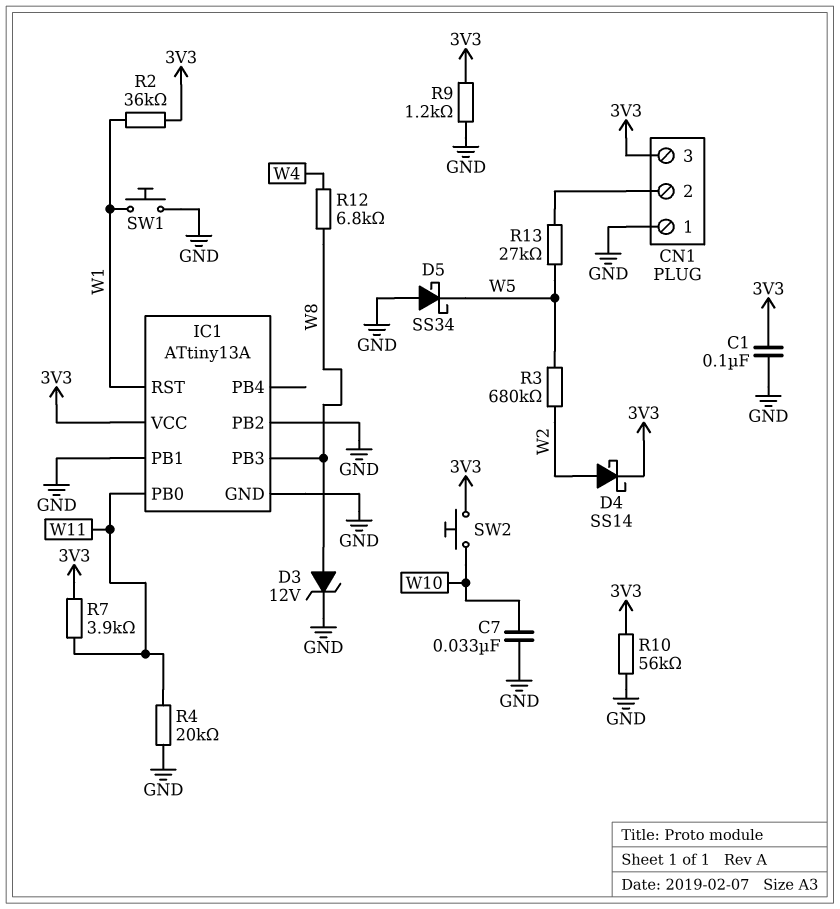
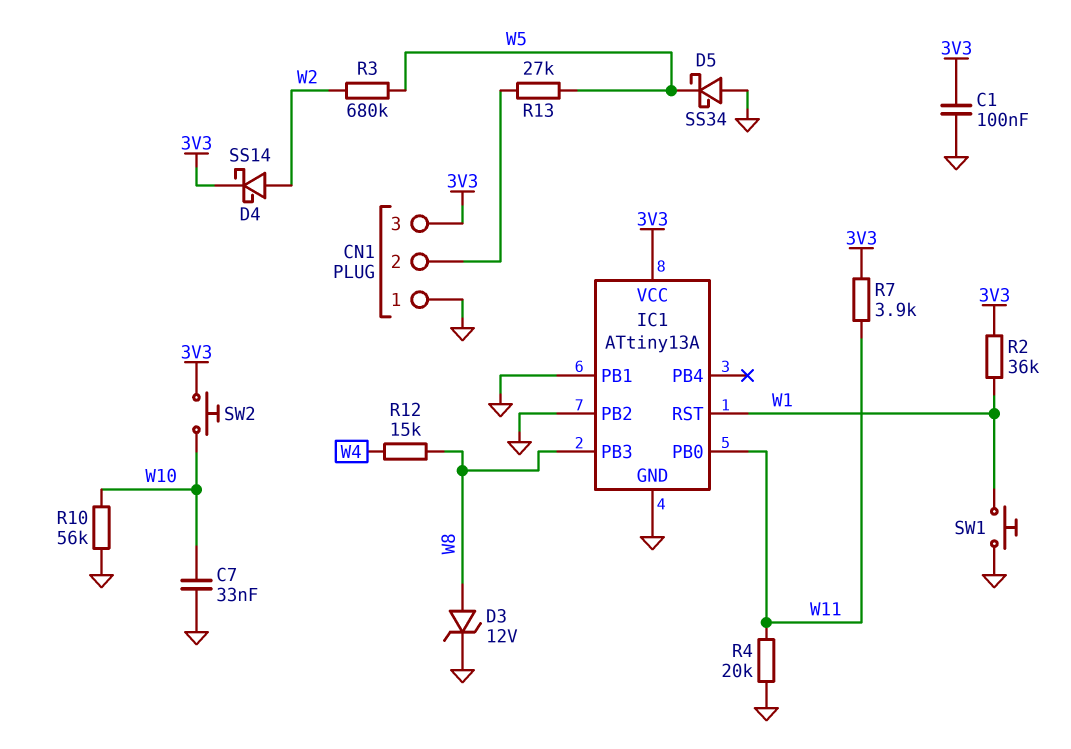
R9: 1.2k (3V3, GND) -> none
R10: 56k (3V3, GND) -> 56k (GND, W10)
R12: 6.8k (W4, W8) -> 15k (W4, W8)

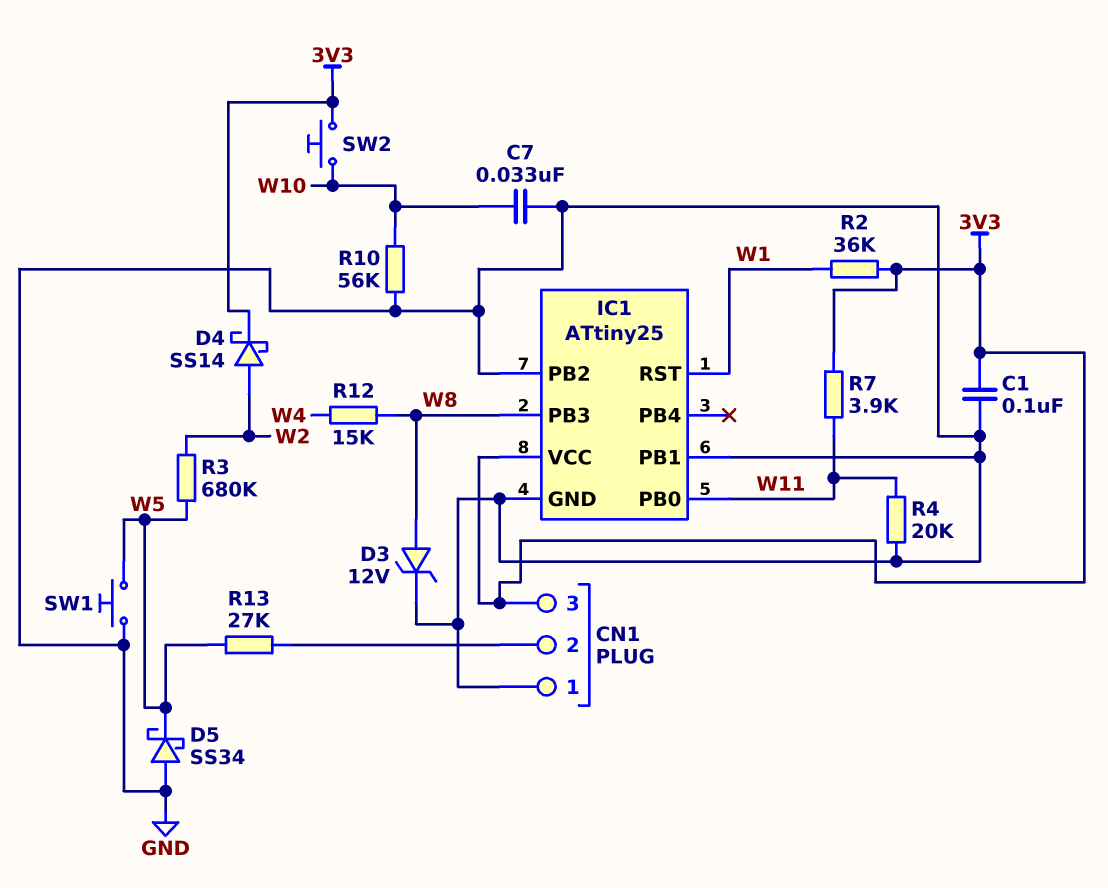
IC1: ATtiny13A -> ATtiny25
SW1: button (GND, W1) -> button (GND, W5)

